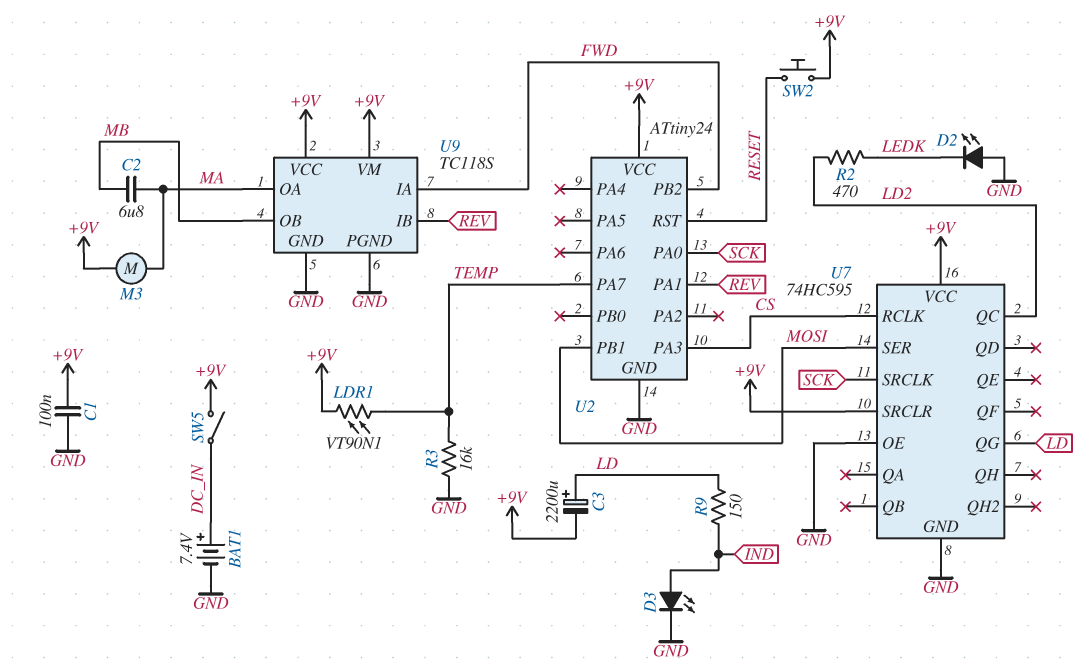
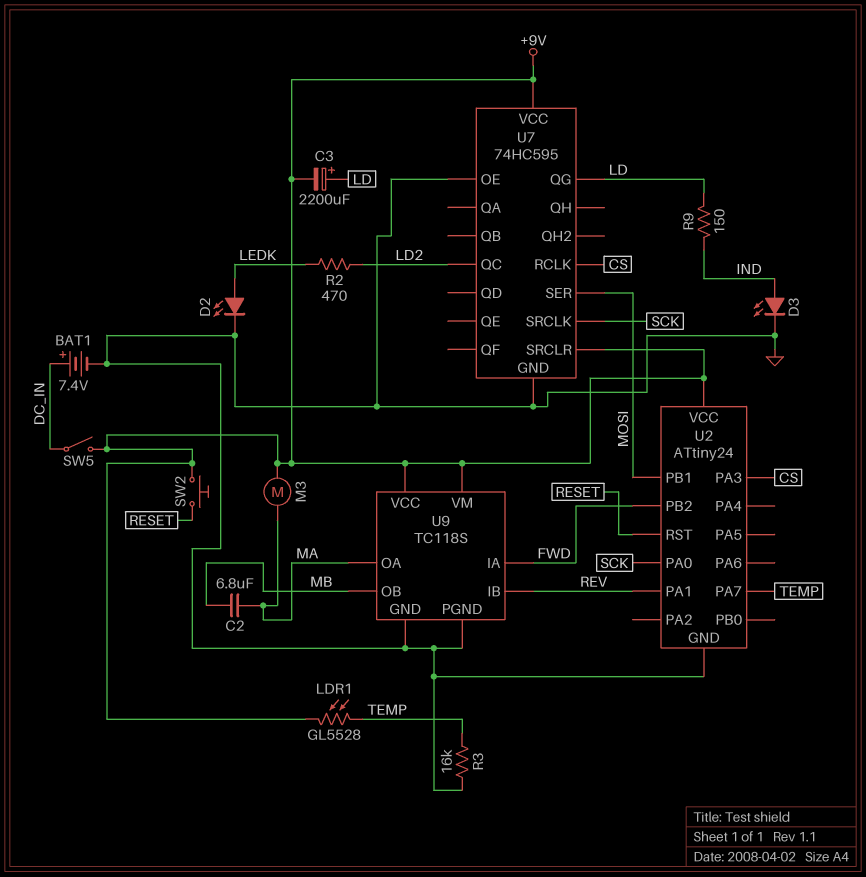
C1: 100nF (+9V, GND) -> none
D2: LED (A GND, K LEDK) -> LED (A LEDK, K GND)
LDR1: VT90N1 (+9V, TEMP) -> GL5528 (+9V, TEMP)

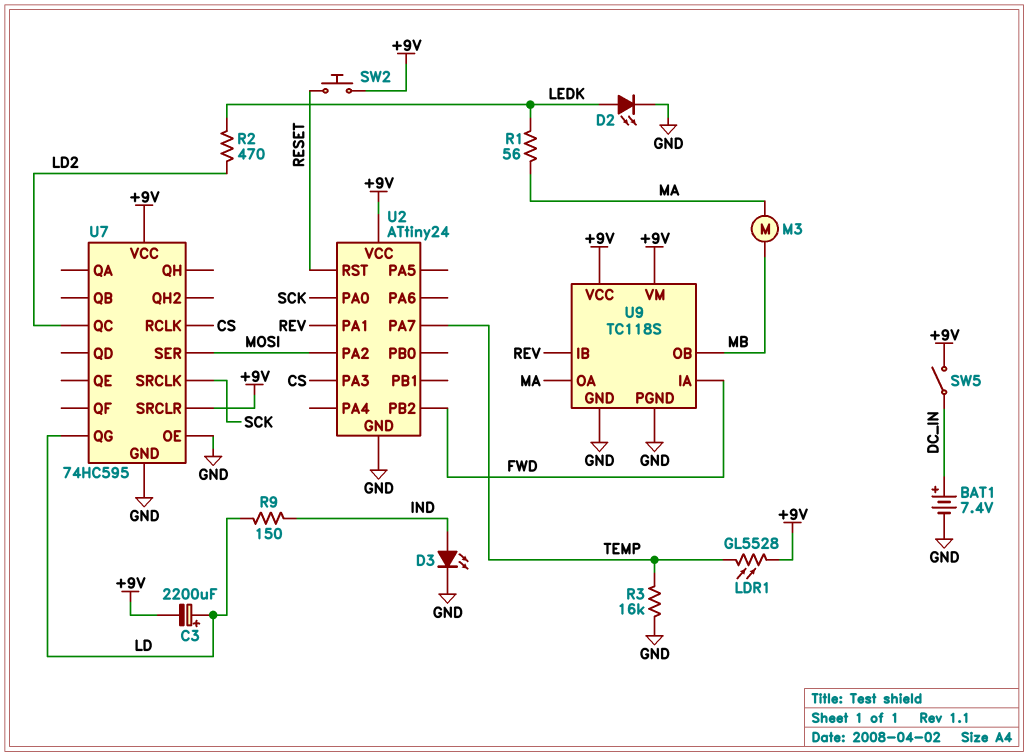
C2: 6.8uF (MA, MB) -> none
M3: motor (+9V, MA) -> motor (MA, MB)
R1: none -> 56 (LEDK, MA)
U2 pin PA2: none -> MOSI
U2 pin PB1: MOSI -> none

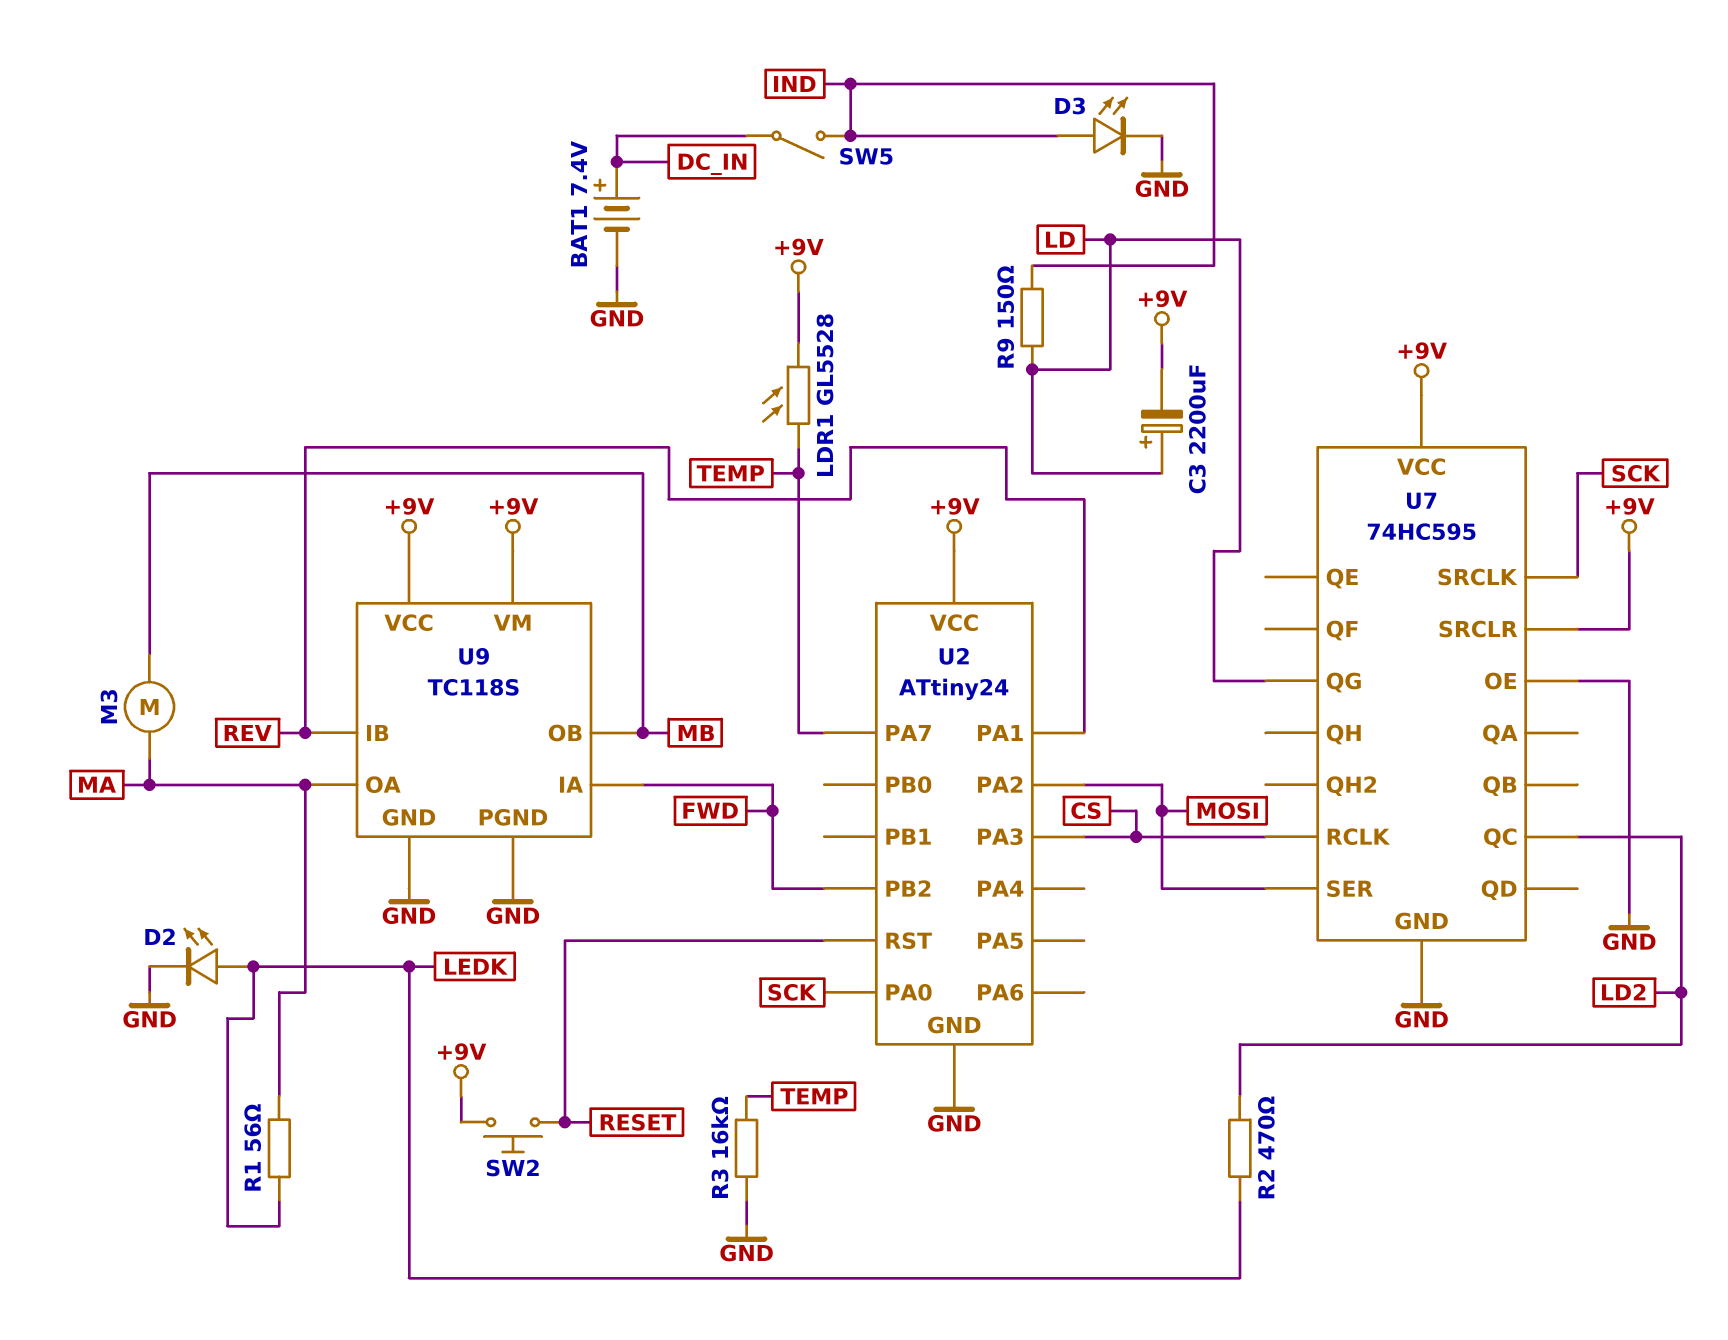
SW5: switch (+9V, DC_IN) -> switch (DC_IN, IND)

